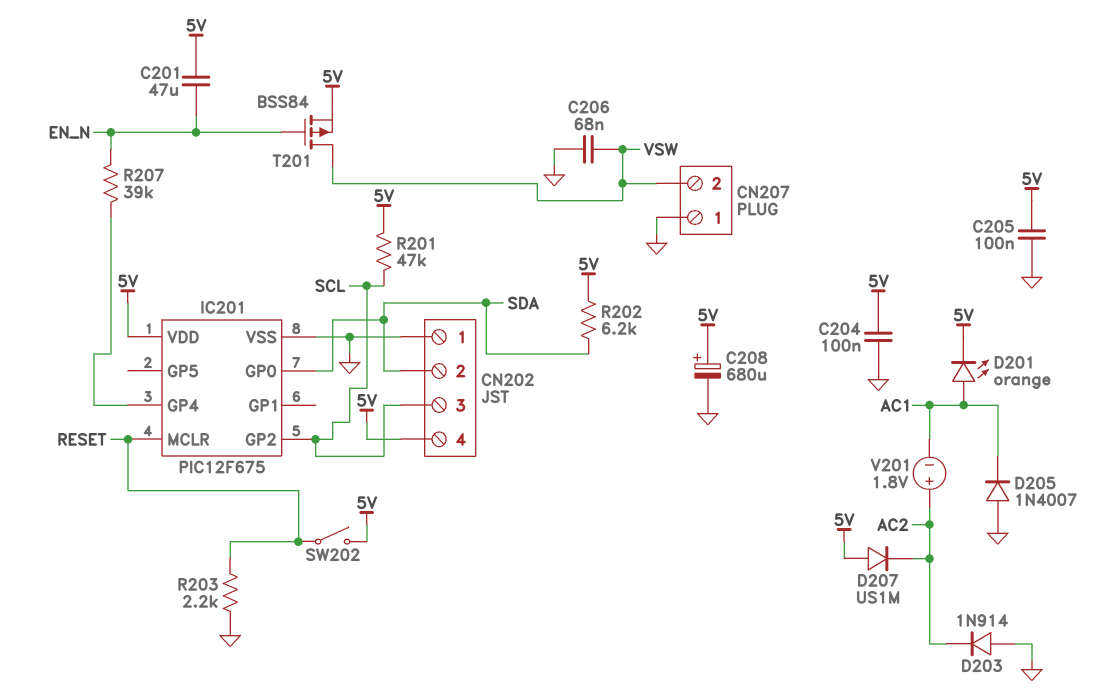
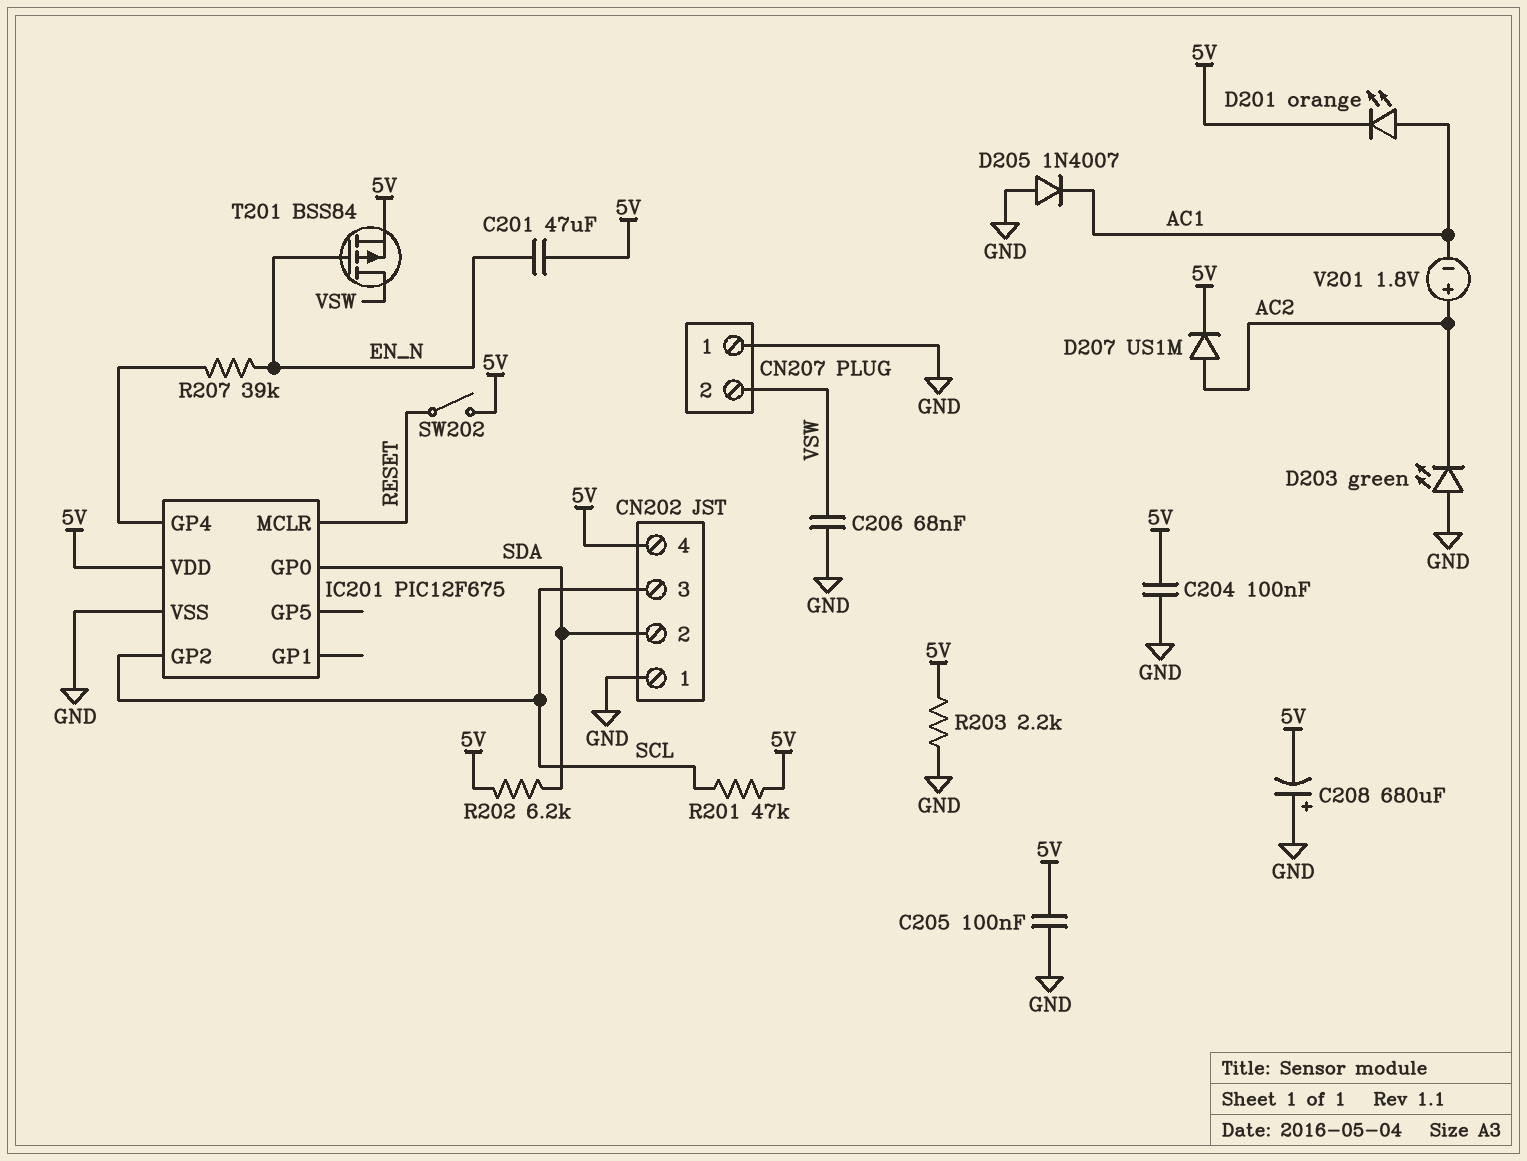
C208: 680uF (plus 5V, minus GND) -> 680uF (plus GND, minus 5V)
D203: diode 1N914 (A GND, K AC2) -> LED green (A GND, K AC2)
D207: diode US1M (A 5V, K AC2) -> diode US1M (A AC2, K 5V)
R203: 2.2k (GND, RESET) -> 2.2k (5V, GND)

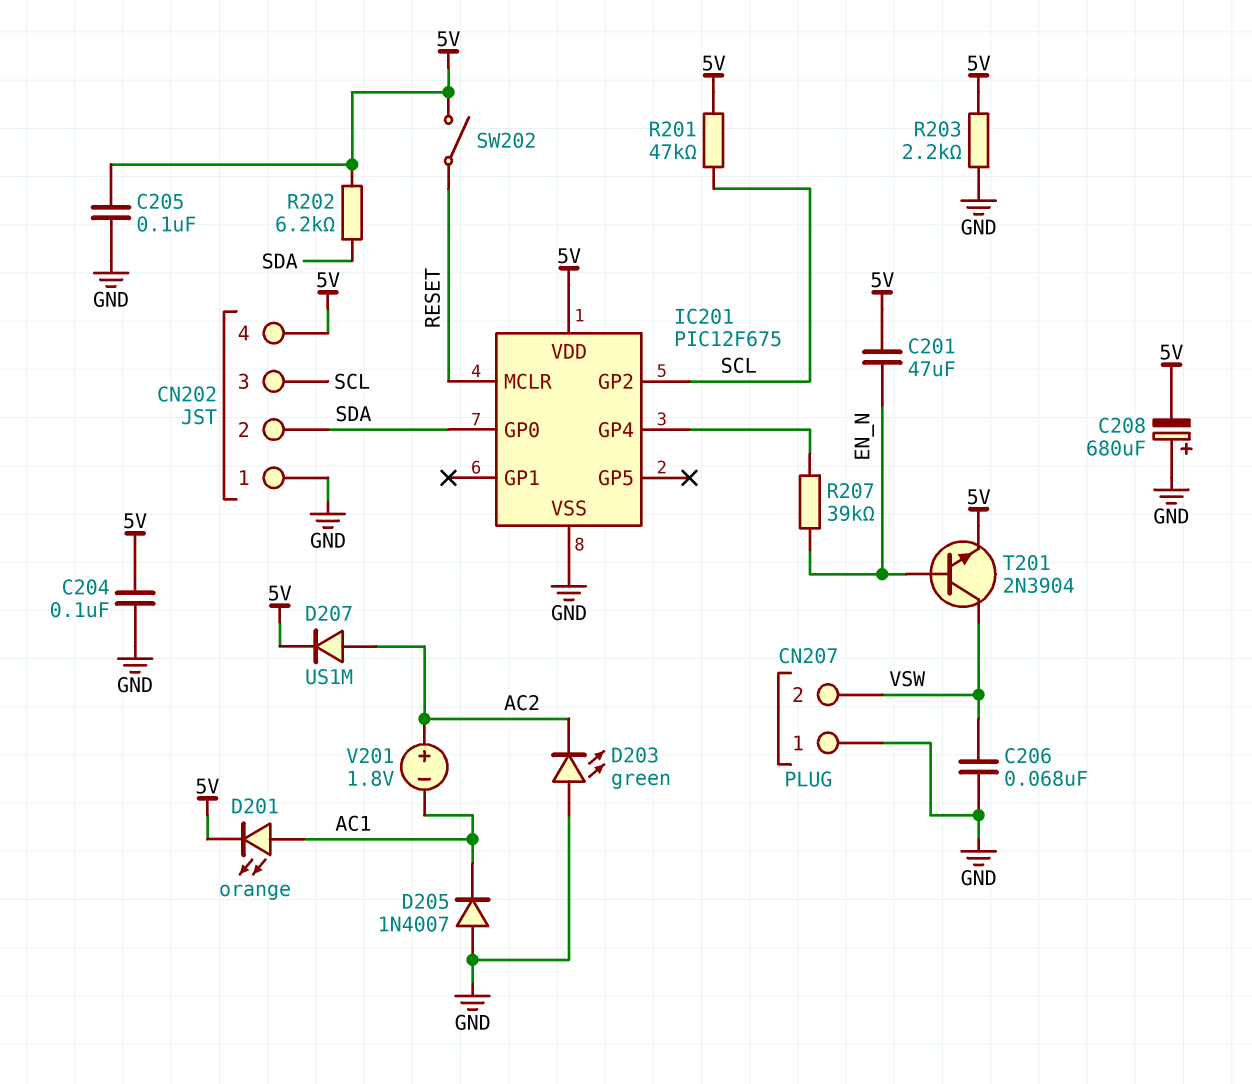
T201: PMOS BSS84 (G EN_N, D VSW, S 5V) -> NPN 2N3904 (B EN_N, C VSW, E 5V)

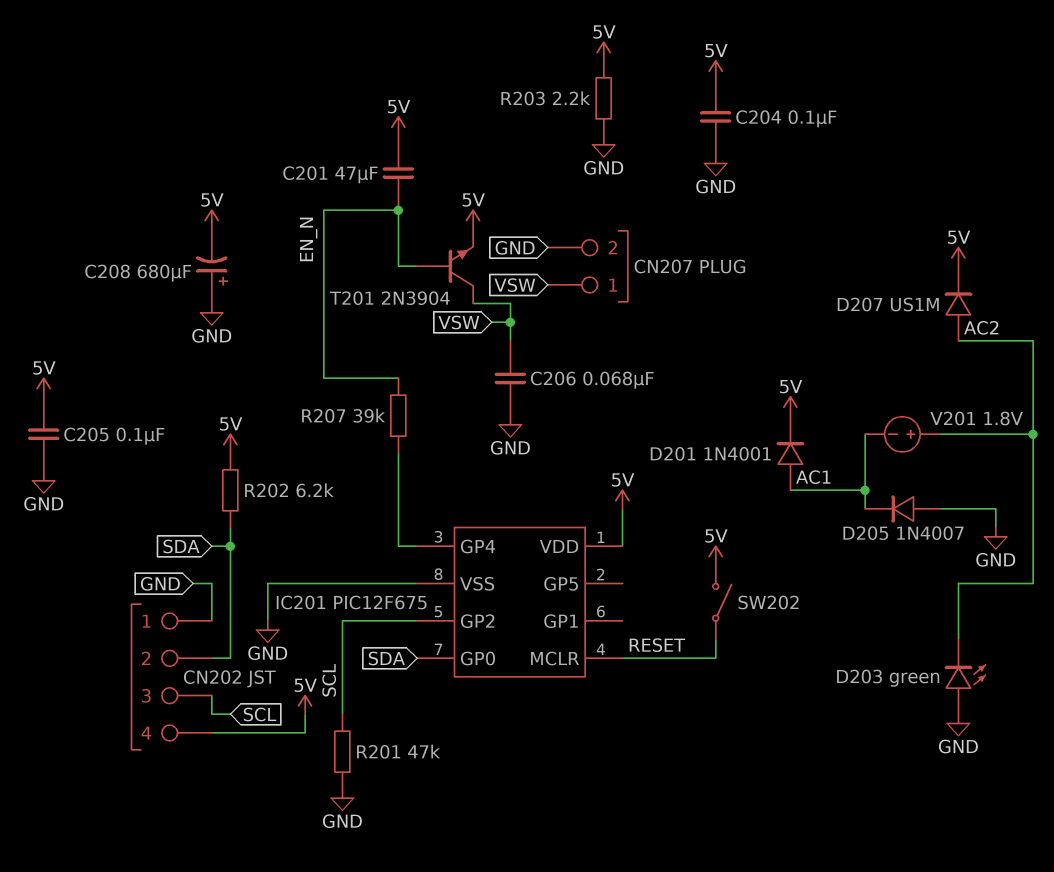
CN207 pin 1: GND -> VSW
CN207 pin 2: VSW -> GND
D201: LED orange (A AC1, K 5V) -> diode 1N4001 (A AC1, K 5V)
R201: 47k (5V, SCL) -> 47k (GND, SCL)

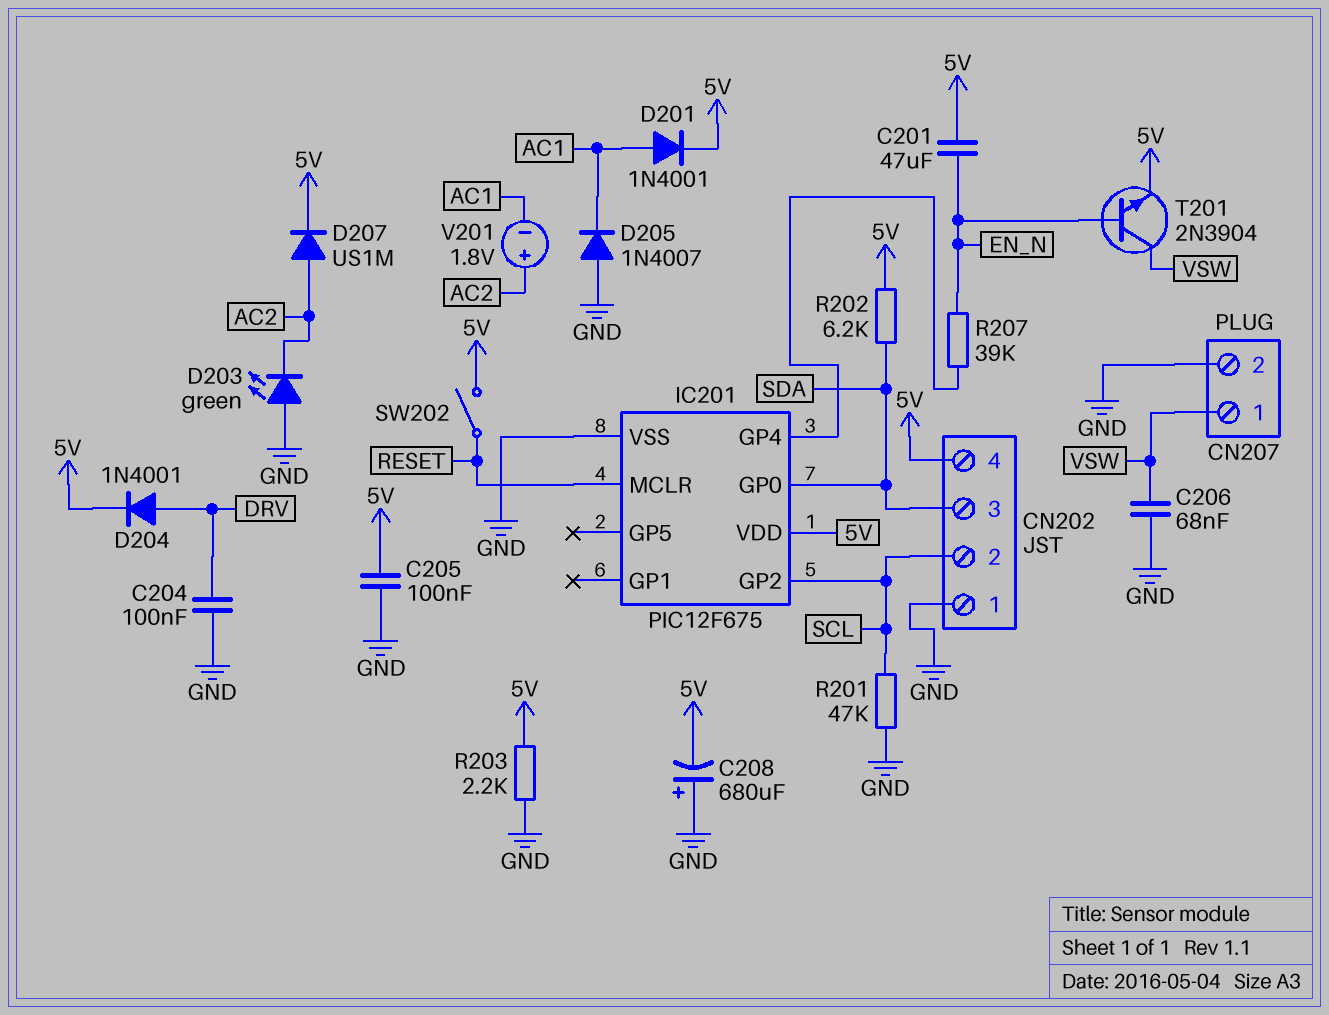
C204: 100nF (5V, GND) -> 100nF (DRV, GND)
CN202 pin 2: SDA -> SCL
CN202 pin 3: SCL -> SDA
D204: none -> diode 1N4001 (A DRV, K 5V)

